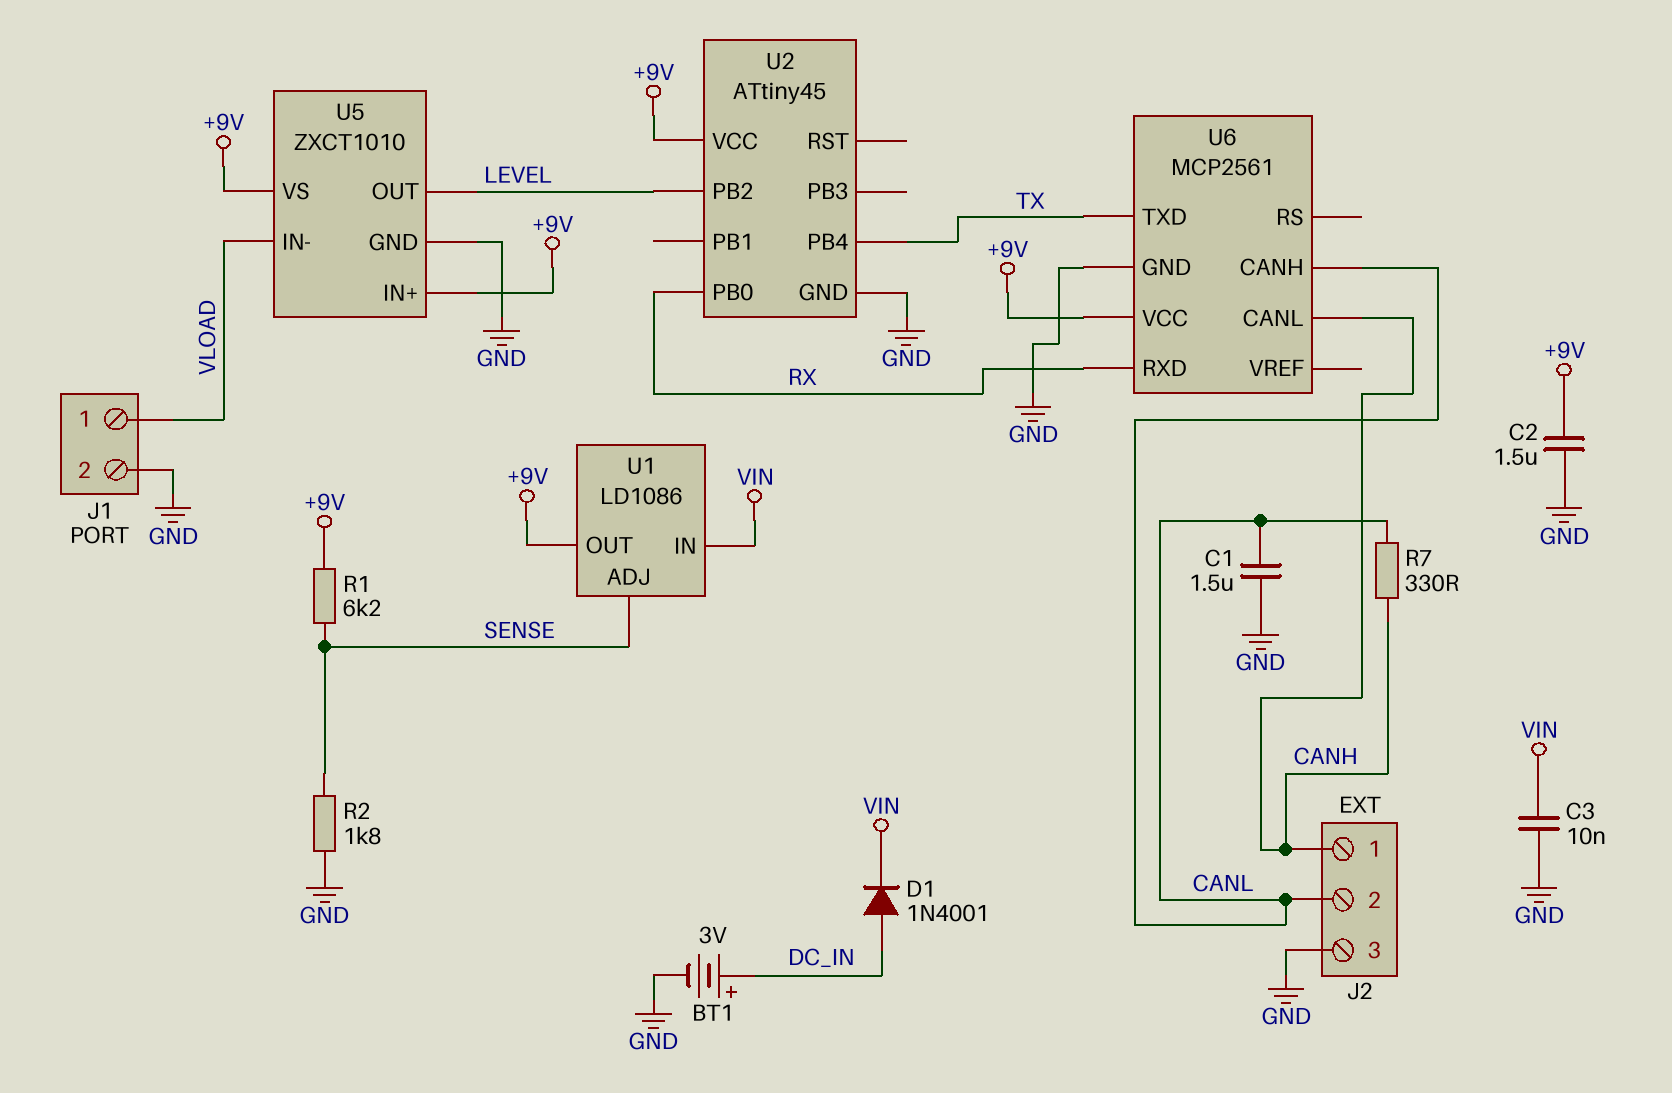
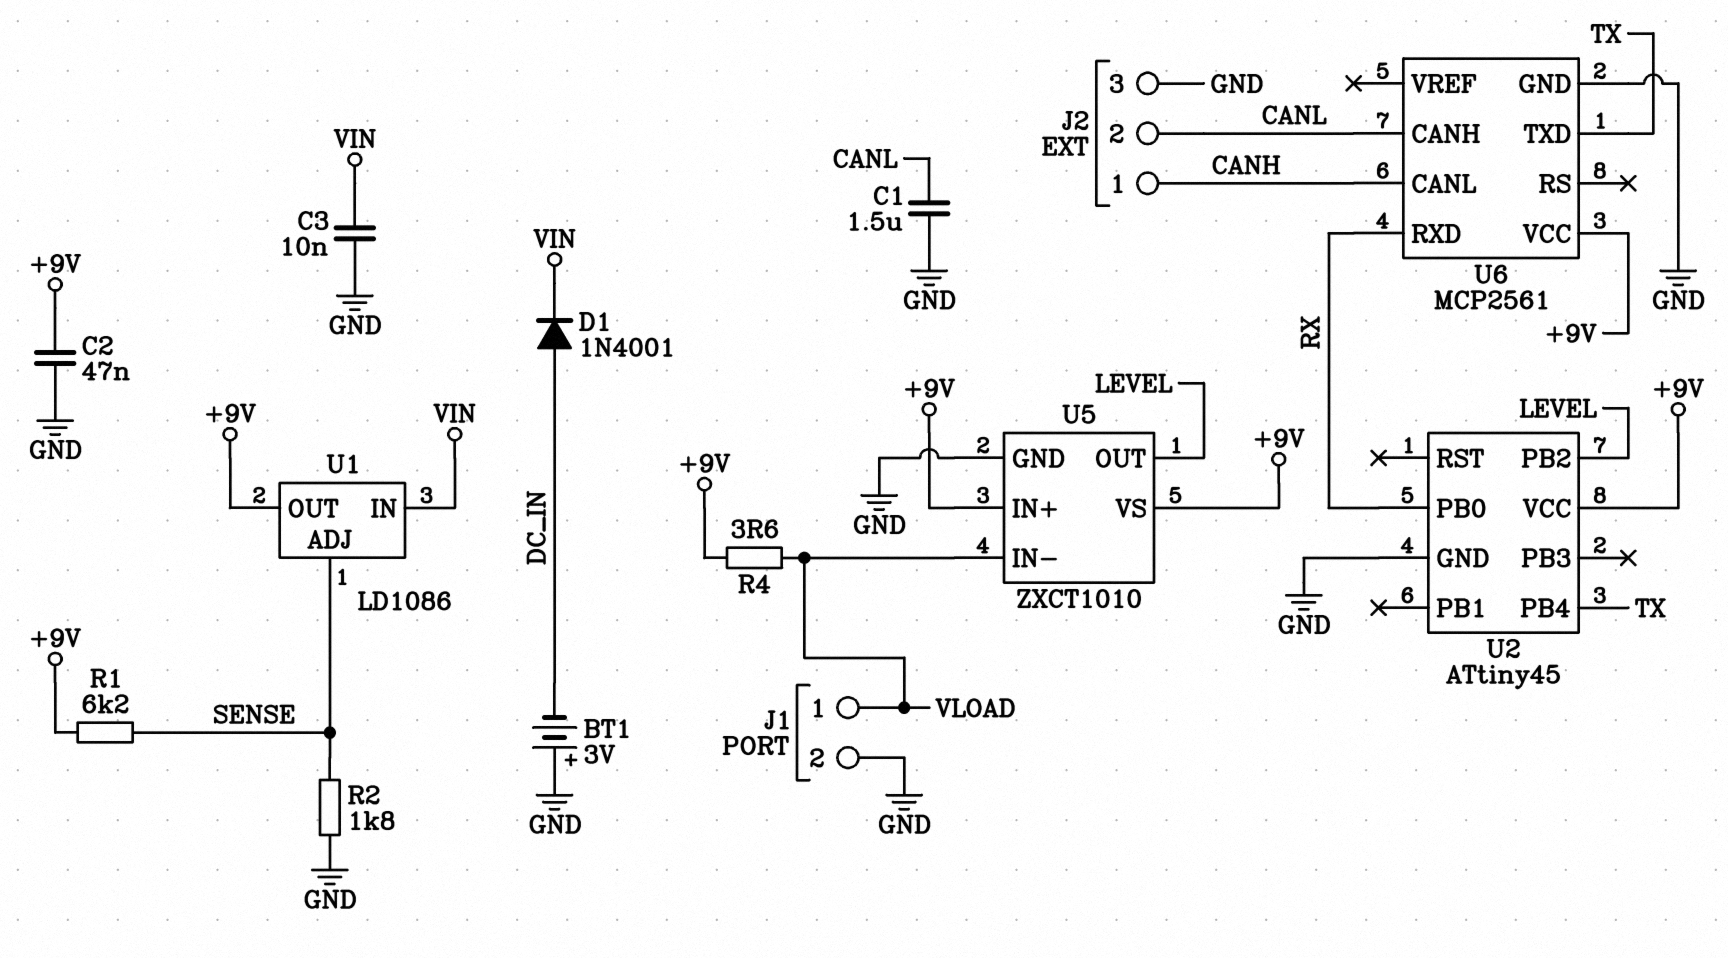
BT1: 3V (plus DC_IN, minus GND) -> 3V (plus GND, minus DC_IN)
C2: 1.5uF (+9V, GND) -> 47nF (+9V, GND)
R4: none -> 3.6 (+9V, VLOAD)
R7: 330 (CANH, CANL) -> none

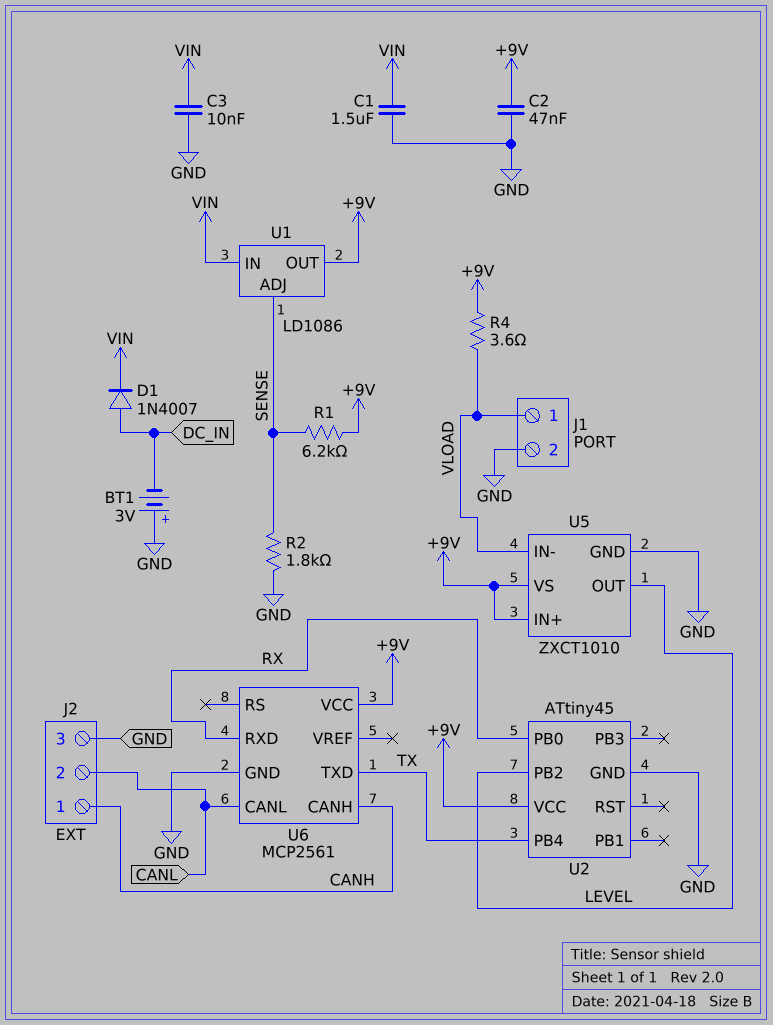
C1: 1.5uF (CANL, GND) -> 1.5uF (GND, VIN)
D1: diode 1N4001 (A DC_IN, K VIN) -> diode 1N4007 (A DC_IN, K VIN)
U6 pin CANH: CANL -> CANH
U6 pin CANL: CANH -> CANL

